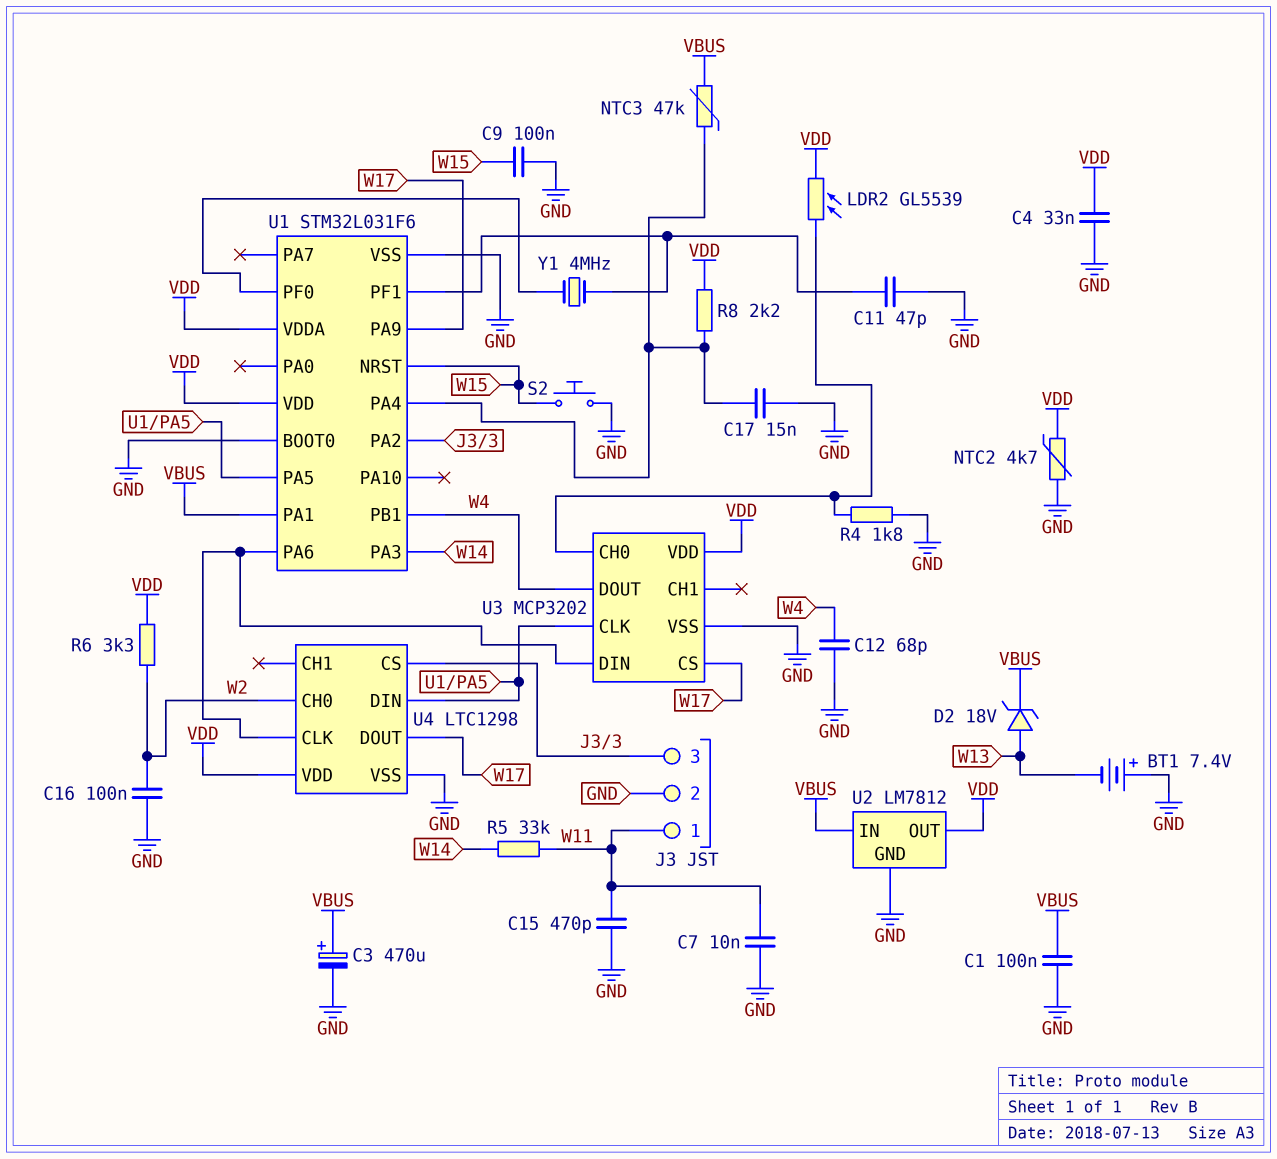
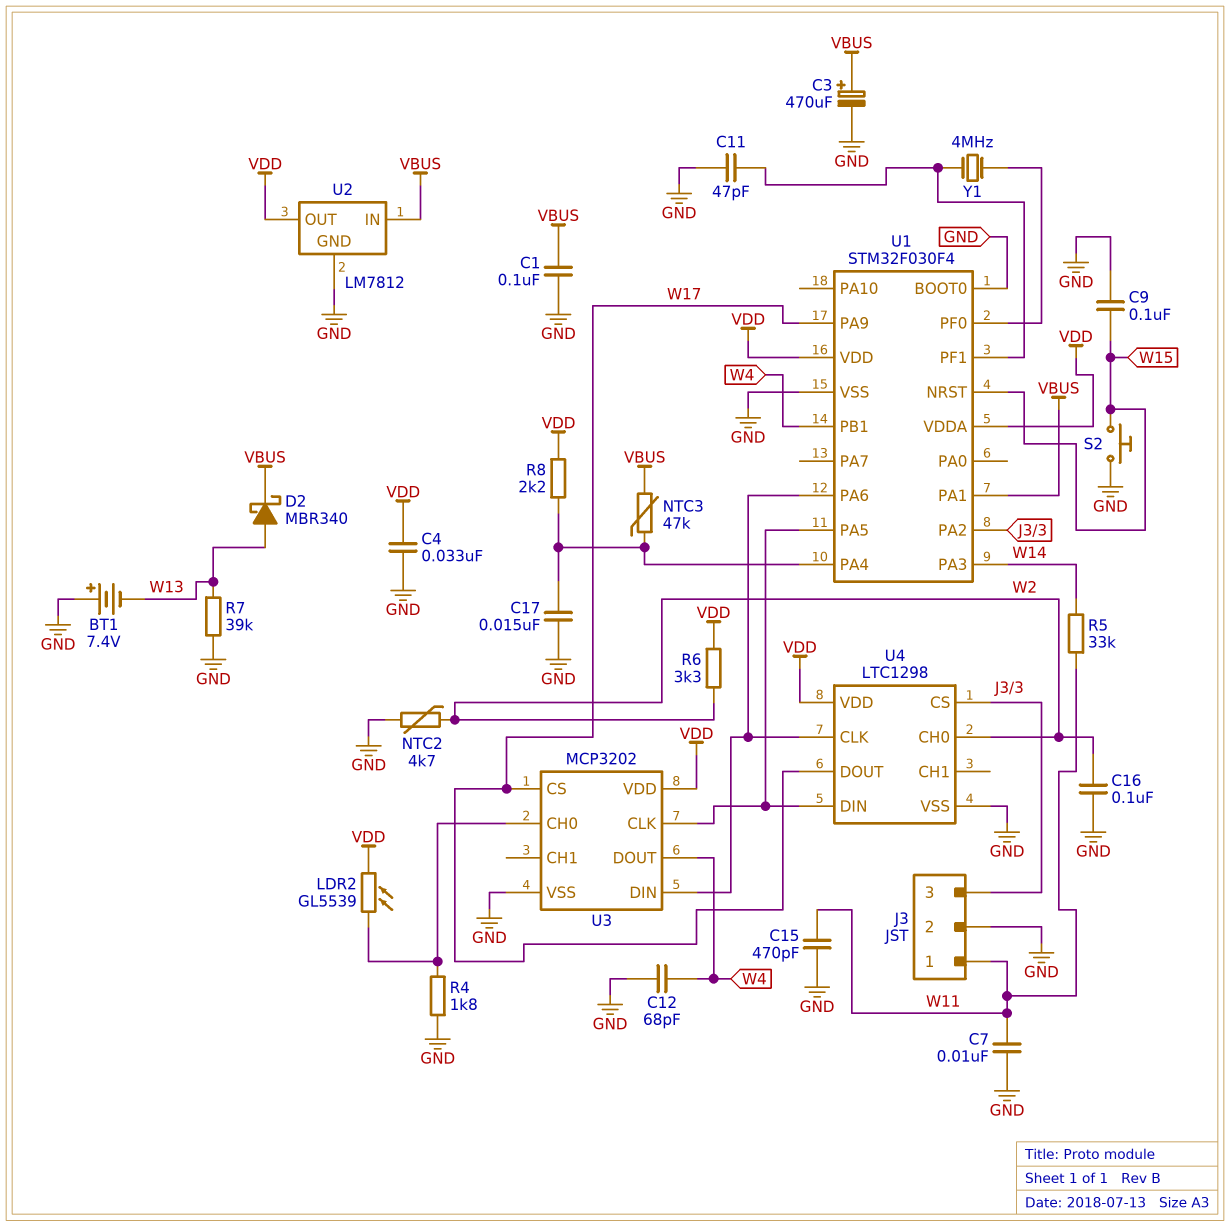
D2: zener 18V (A W13, K VBUS) -> schottky MBR340 (A W13, K VBUS)
NTC2: 4.7k (GND, VDD) -> 4.7k (GND, W2)
R7: none -> 39k (GND, W13)
U1: STM32L031F6 -> STM32F030F4

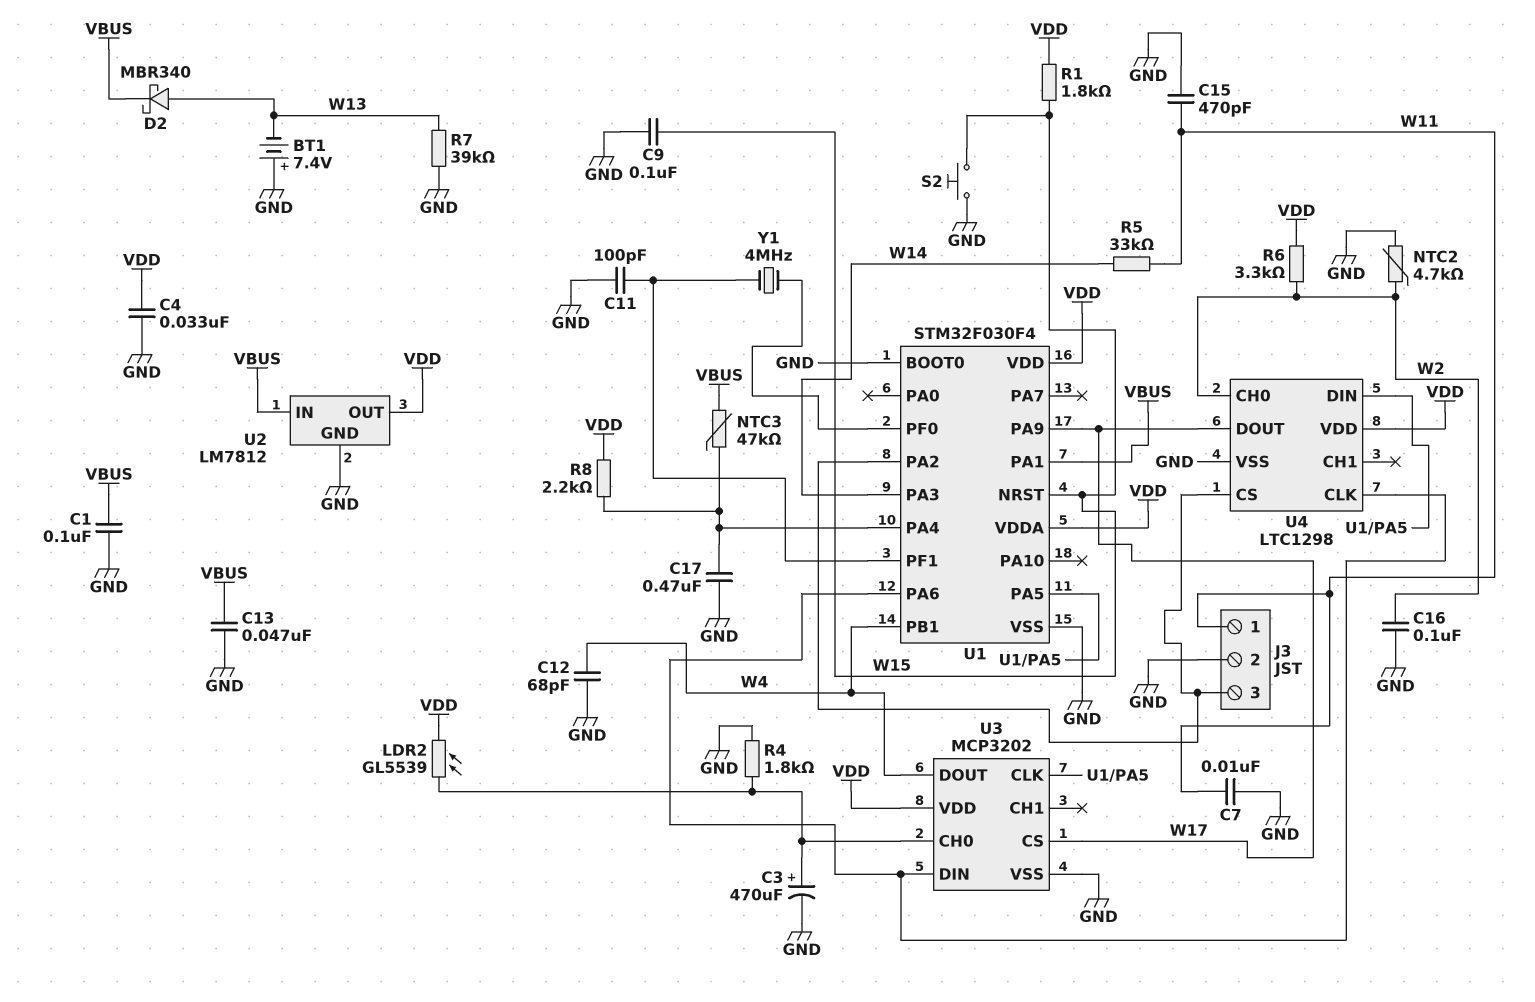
C3: 470uF (plus VBUS, minus GND) -> 470uF (plus U3/CH0, minus GND)
C11: 47pF (GND, U1/PF1) -> 100pF (GND, U1/PF1)
C13: none -> 47nF (GND, VBUS)
C17: 15nF (GND, U1/PA4) -> 470nF (GND, U1/PA4)
R1: none -> 1.8k (VDD, W15)

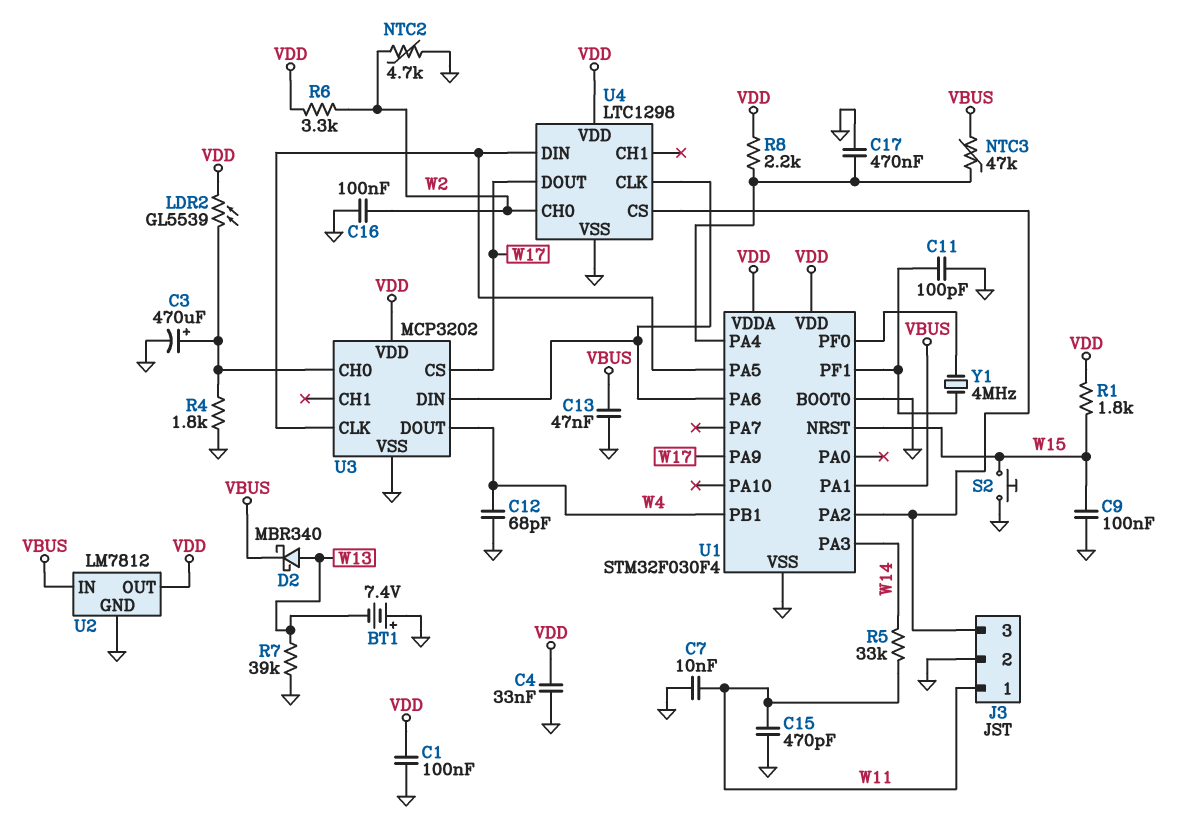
C1: 100nF (GND, VBUS) -> 100nF (GND, VDD)

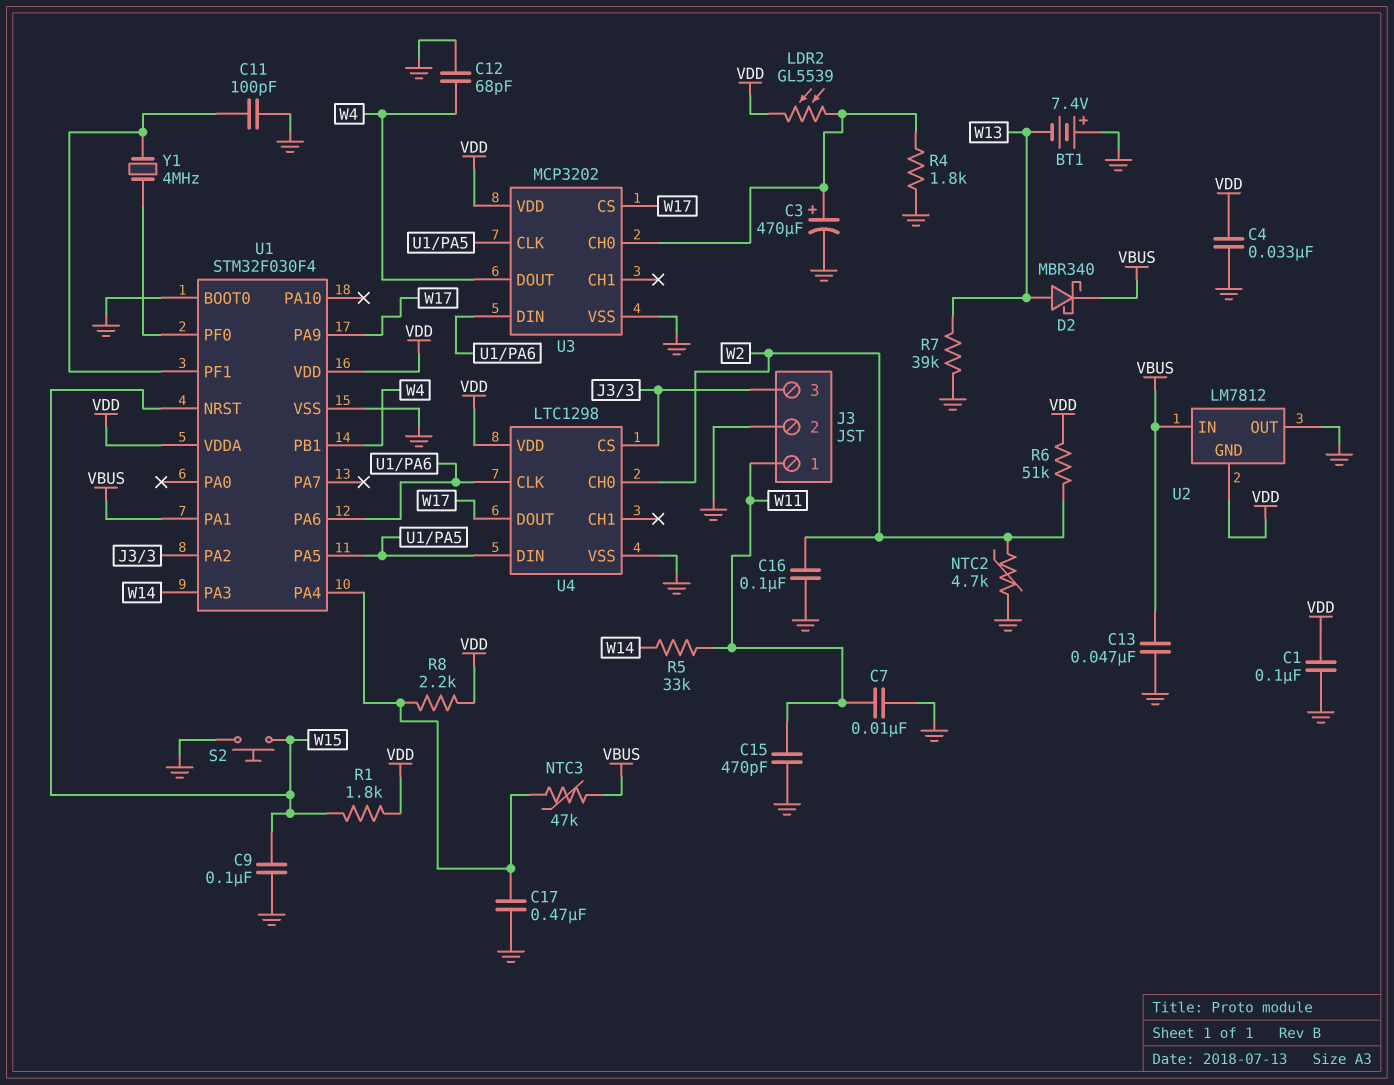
R6: 3.3k (VDD, W2) -> 51k (VDD, W2)
U2 pin GND: GND -> VDD
U2 pin OUT: VDD -> GND

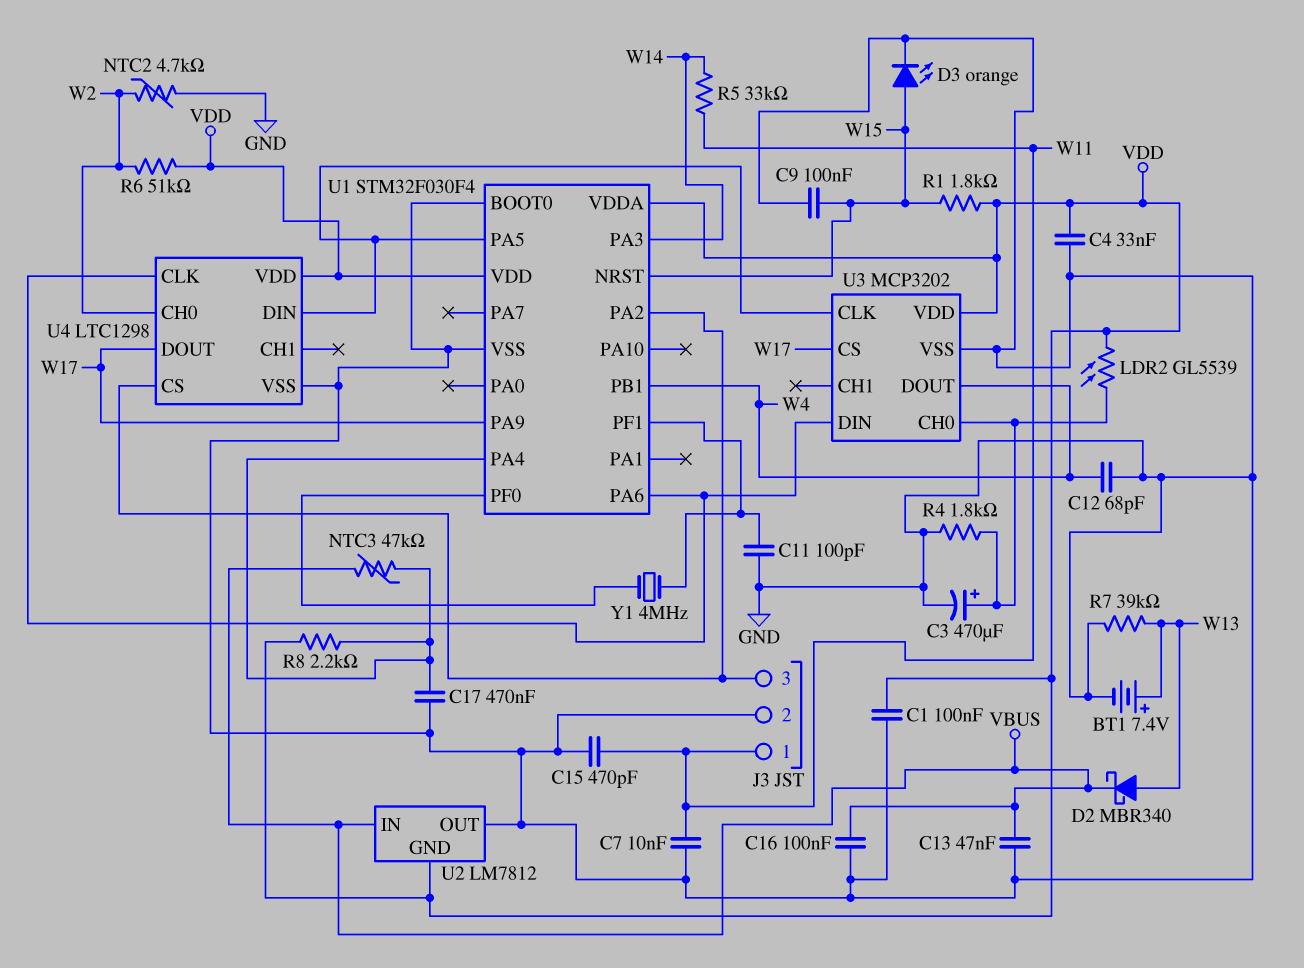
BT1: 7.4V (plus GND, minus W13) -> 7.4V (plus W13, minus GND)
C16: 100nF (GND, W2) -> 100nF (GND, VBUS)
D3: none -> LED orange (A W15, K GND)
S2: button (GND, W15) -> none
U1 pin PA1: VBUS -> none

